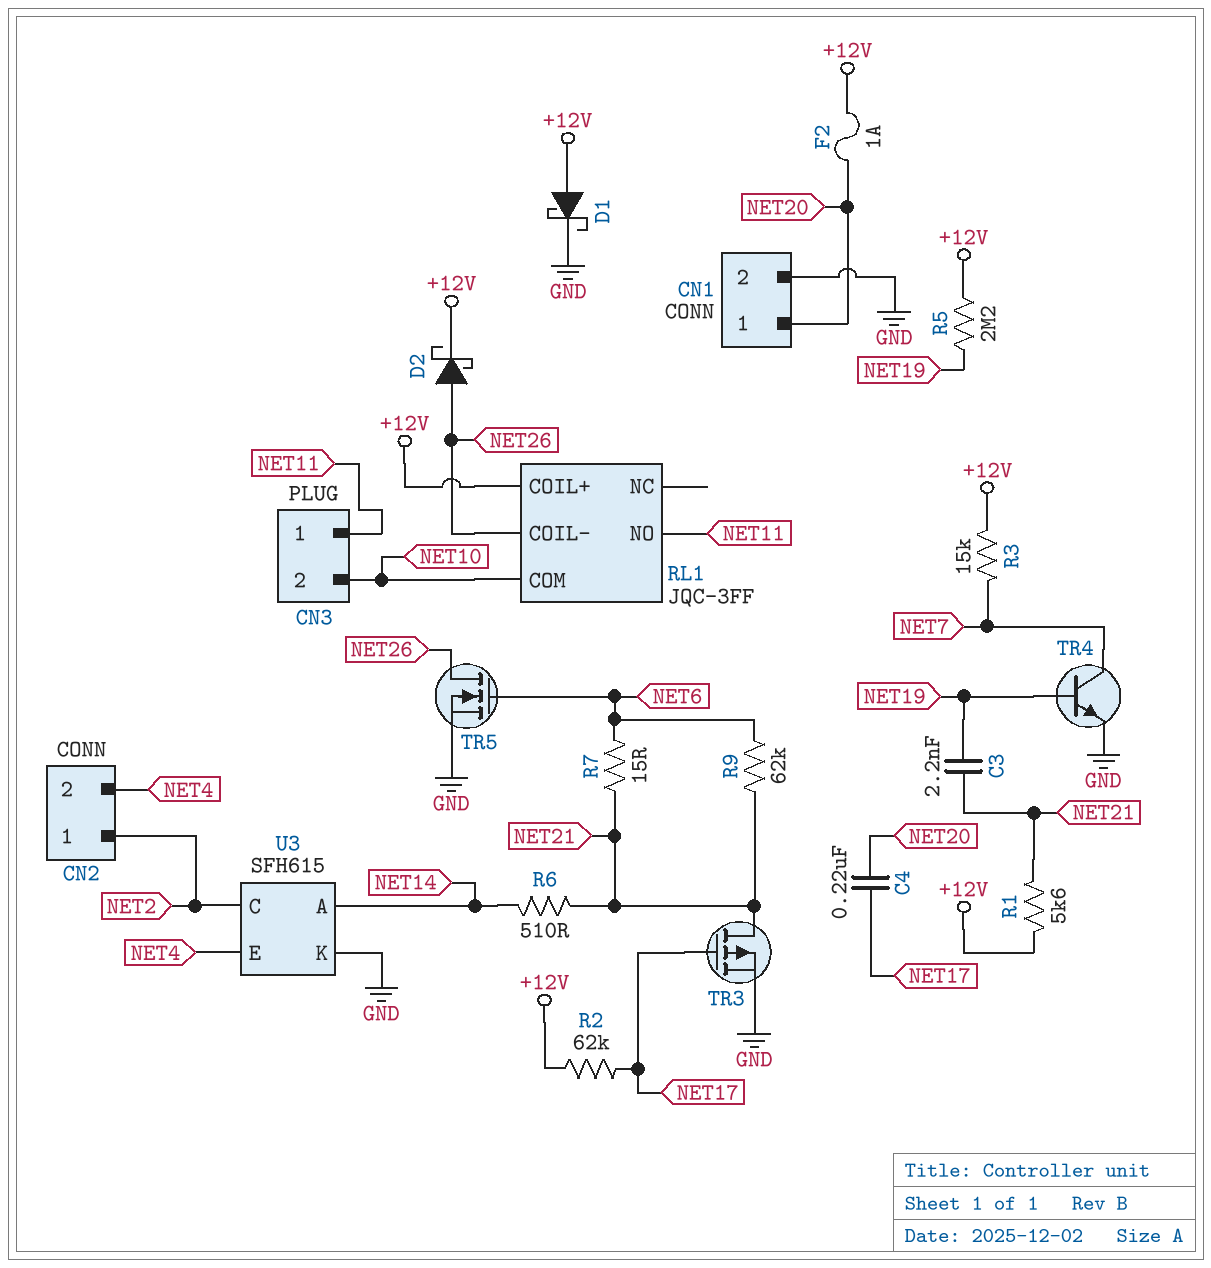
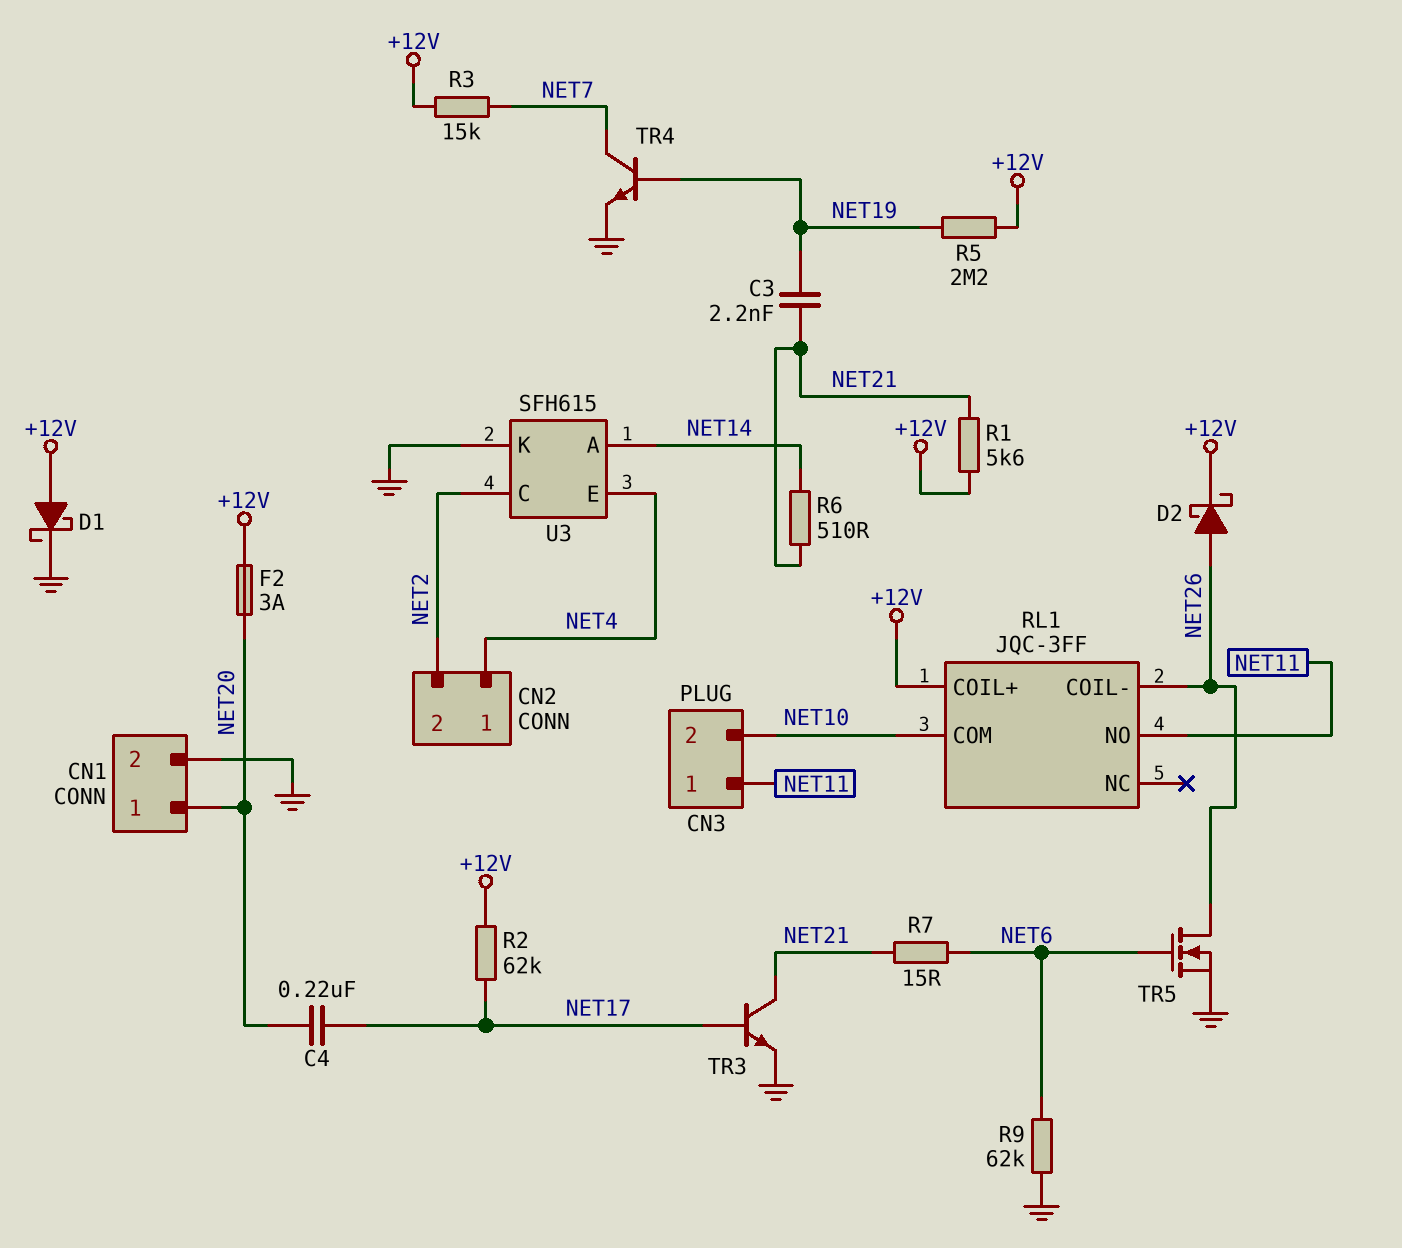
CN2 pin 1: NET2 -> NET4
CN2 pin 2: NET4 -> NET2
F2: 1A (+12V, NET20) -> 3A (+12V, NET20)
R9: 62k (NET6, NET21) -> 62k (GND, NET6)
TR3: PMOS (G NET17, D NET21, S GND) -> NPN (B NET17, C NET21, E GND)

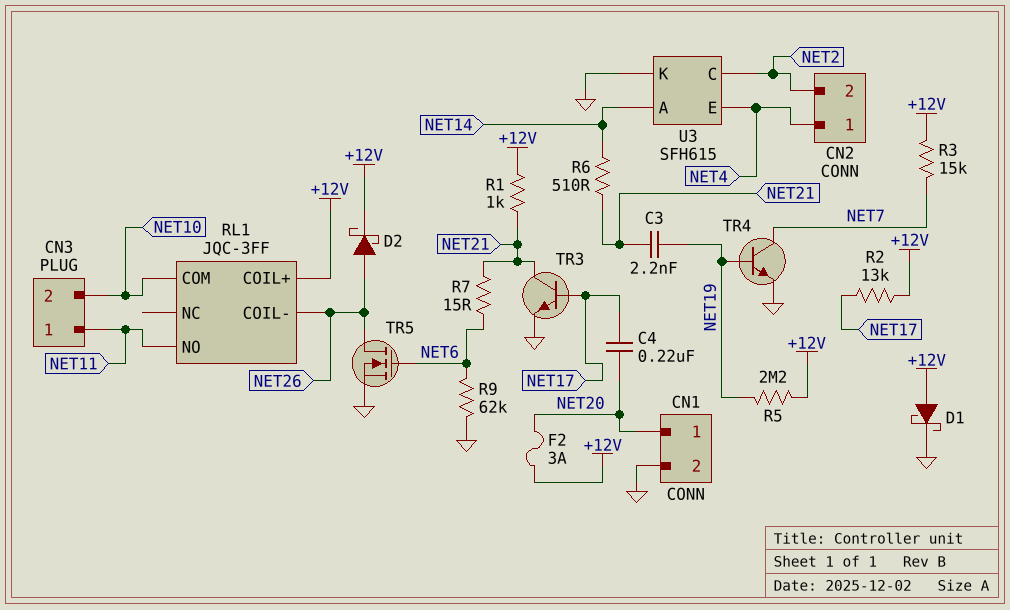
R1: 5.6k (+12V, NET21) -> 1k (+12V, NET21)
R2: 62k (+12V, NET17) -> 13k (+12V, NET17)

